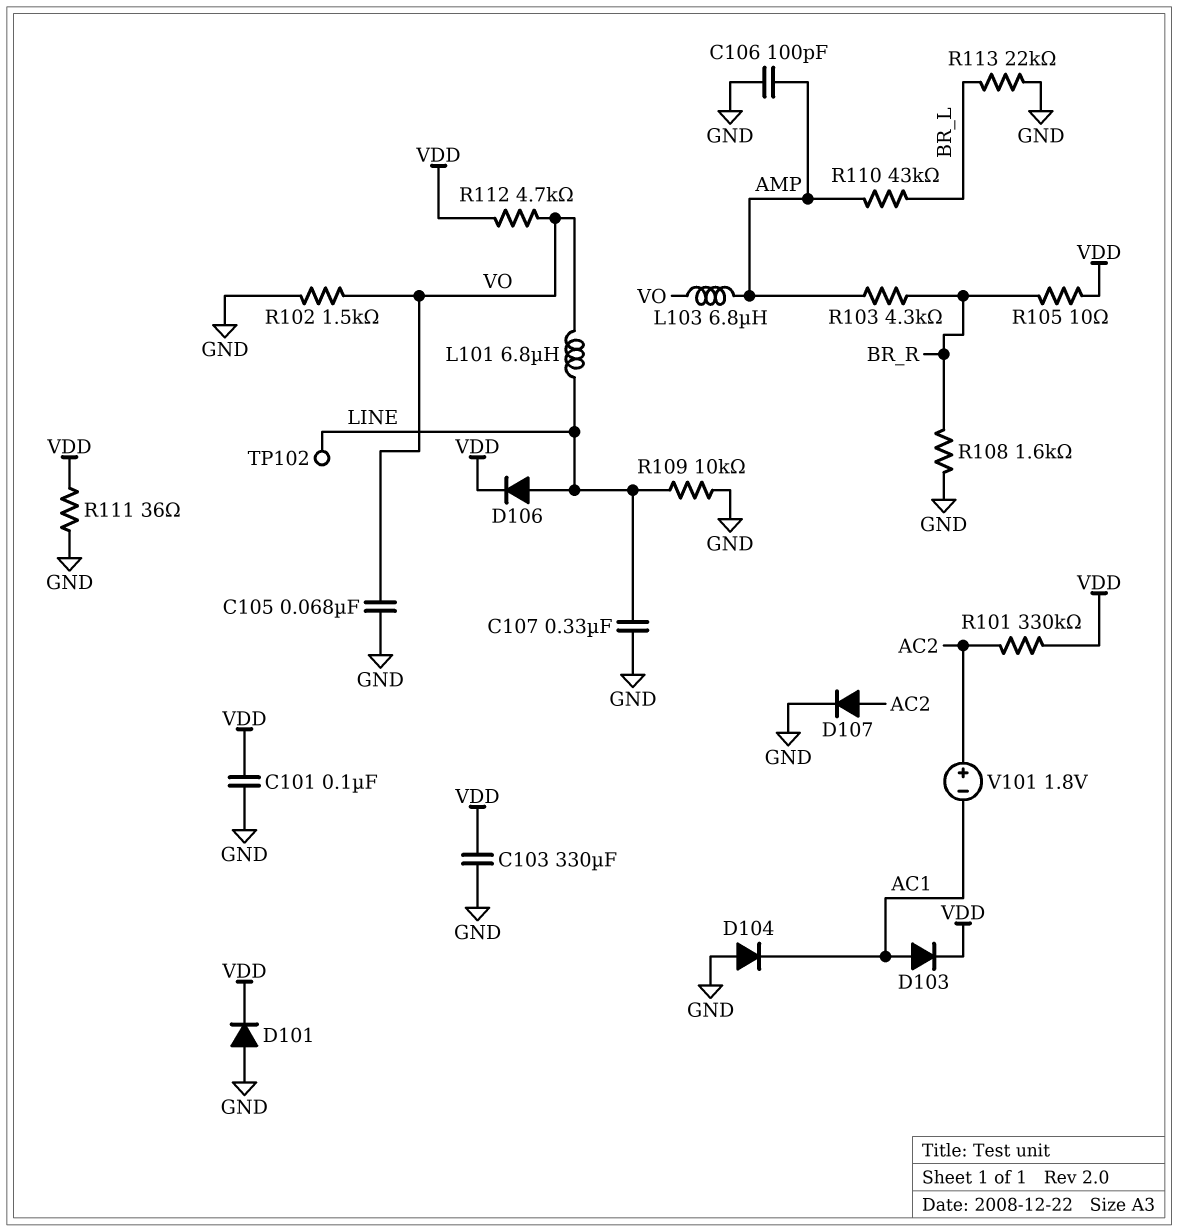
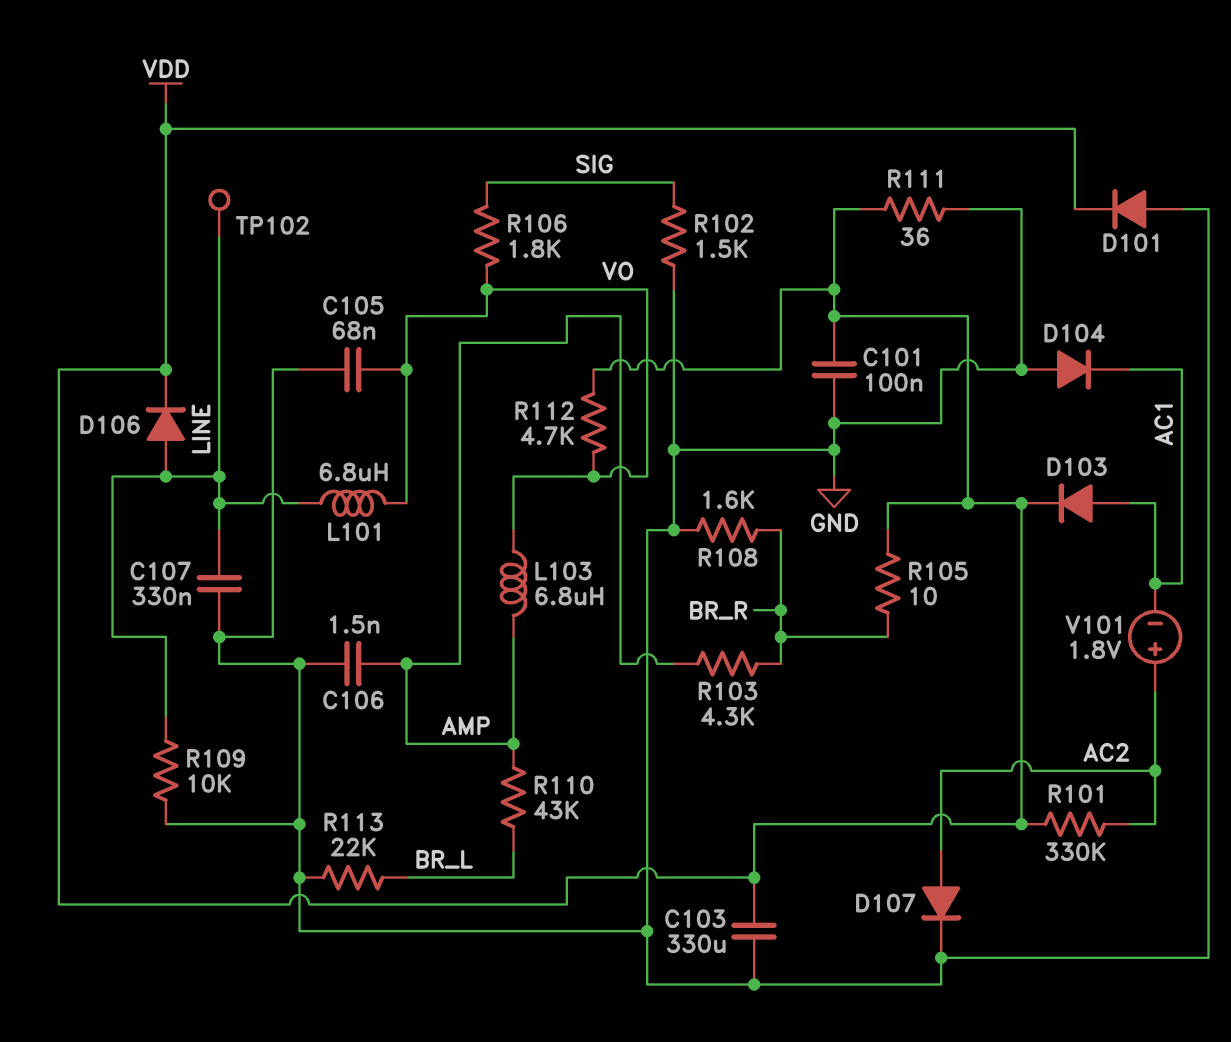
C106: 100pF (AMP, GND) -> 1.5nF (AMP, GND)
R102: 1.5k (GND, VO) -> 1.5k (GND, SIG)
R106: none -> 1.8k (SIG, VO)

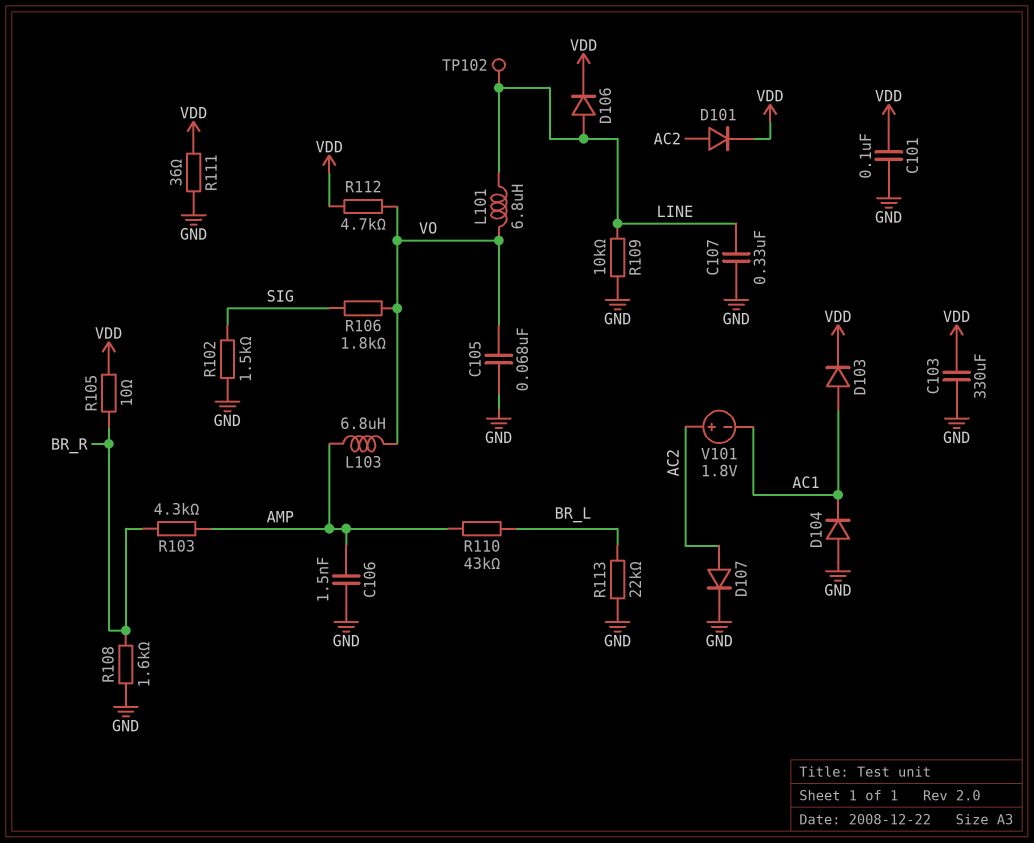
D101: diode (A GND, K VDD) -> diode (A AC2, K VDD)
R101: 330k (AC2, VDD) -> none

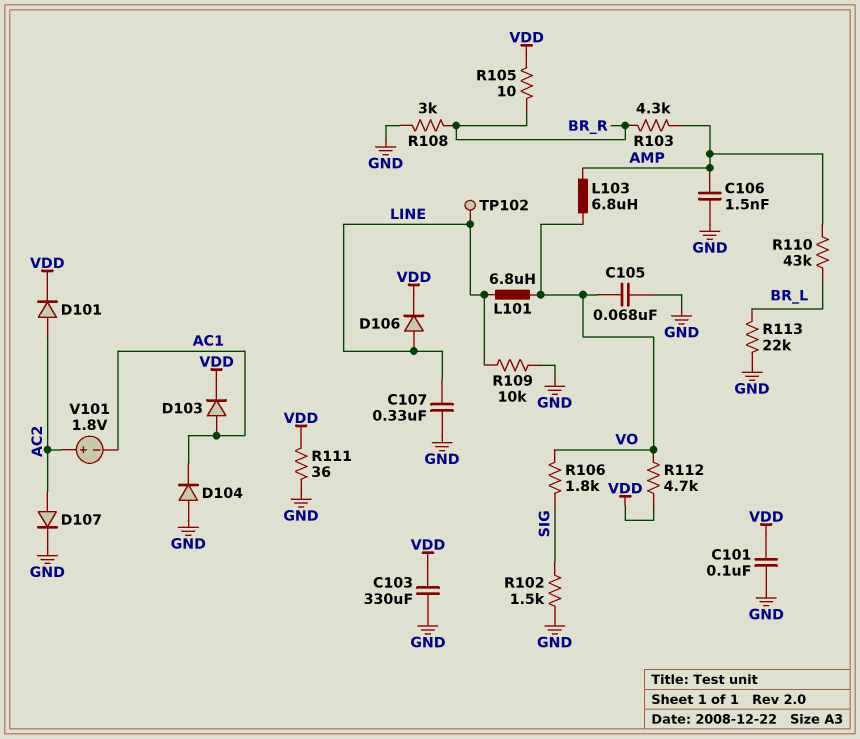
R108: 1.6k (BR_R, GND) -> 3k (BR_R, GND)

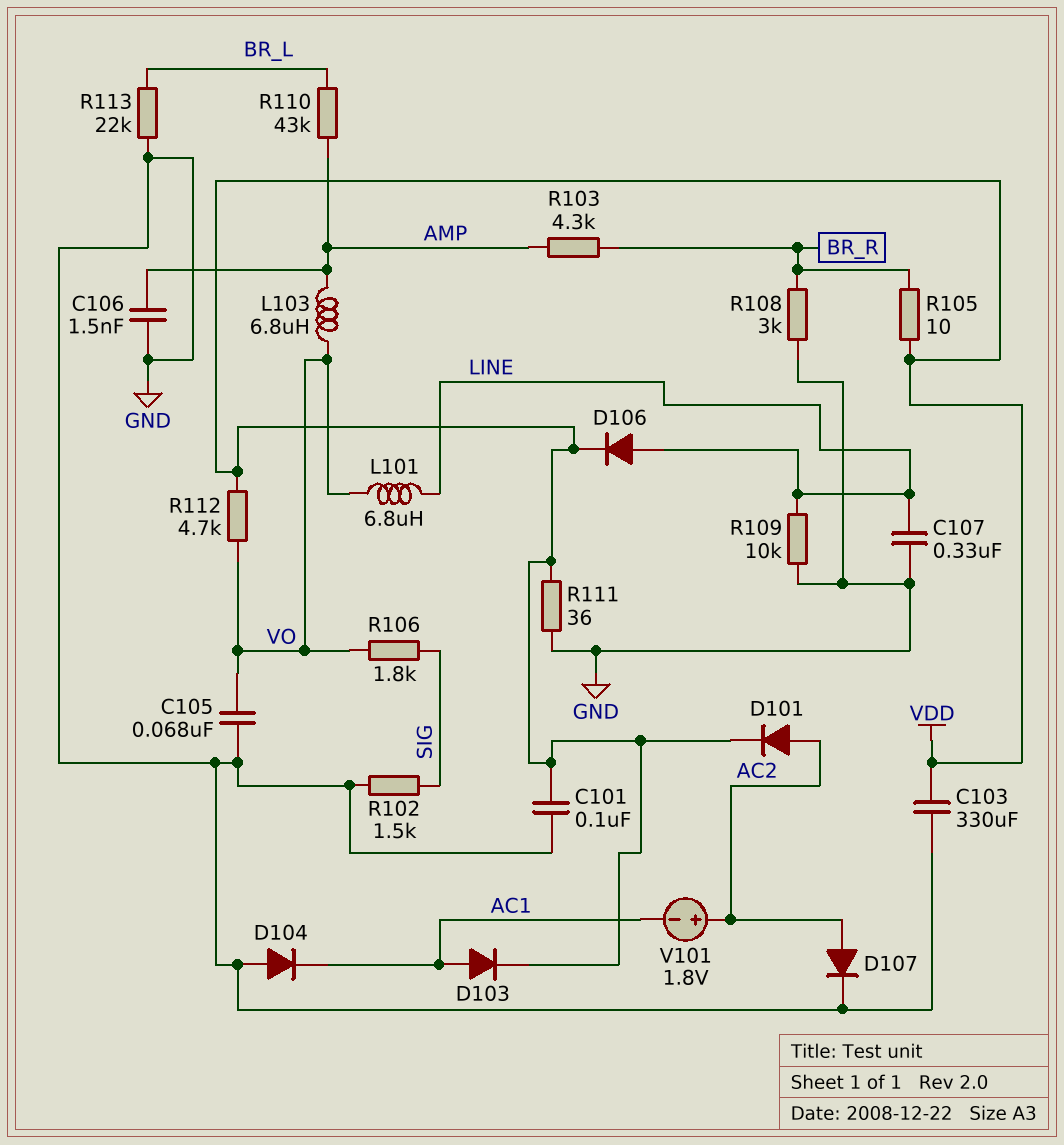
TP102: test point (LINE) -> none

